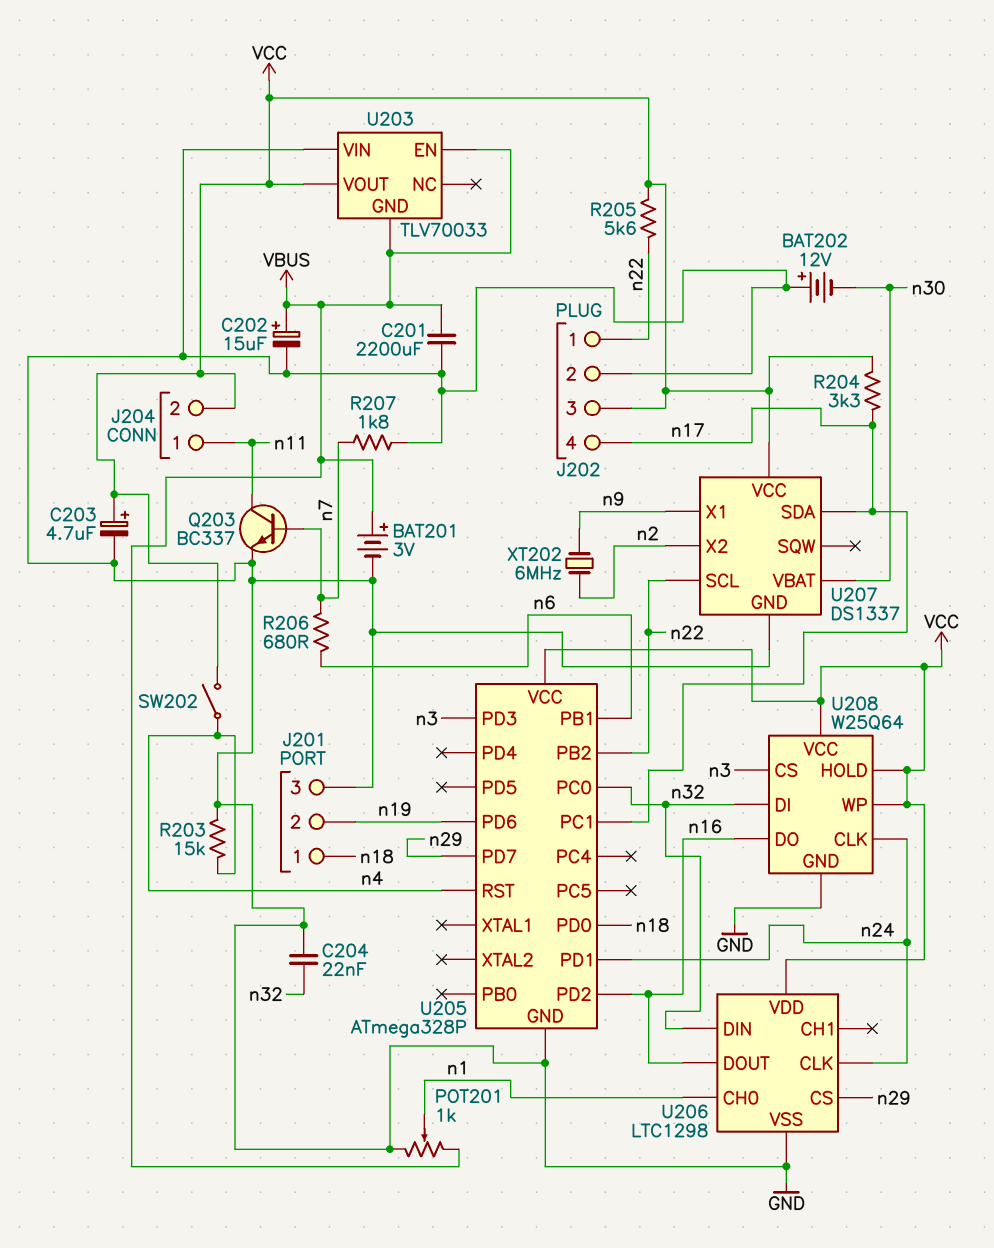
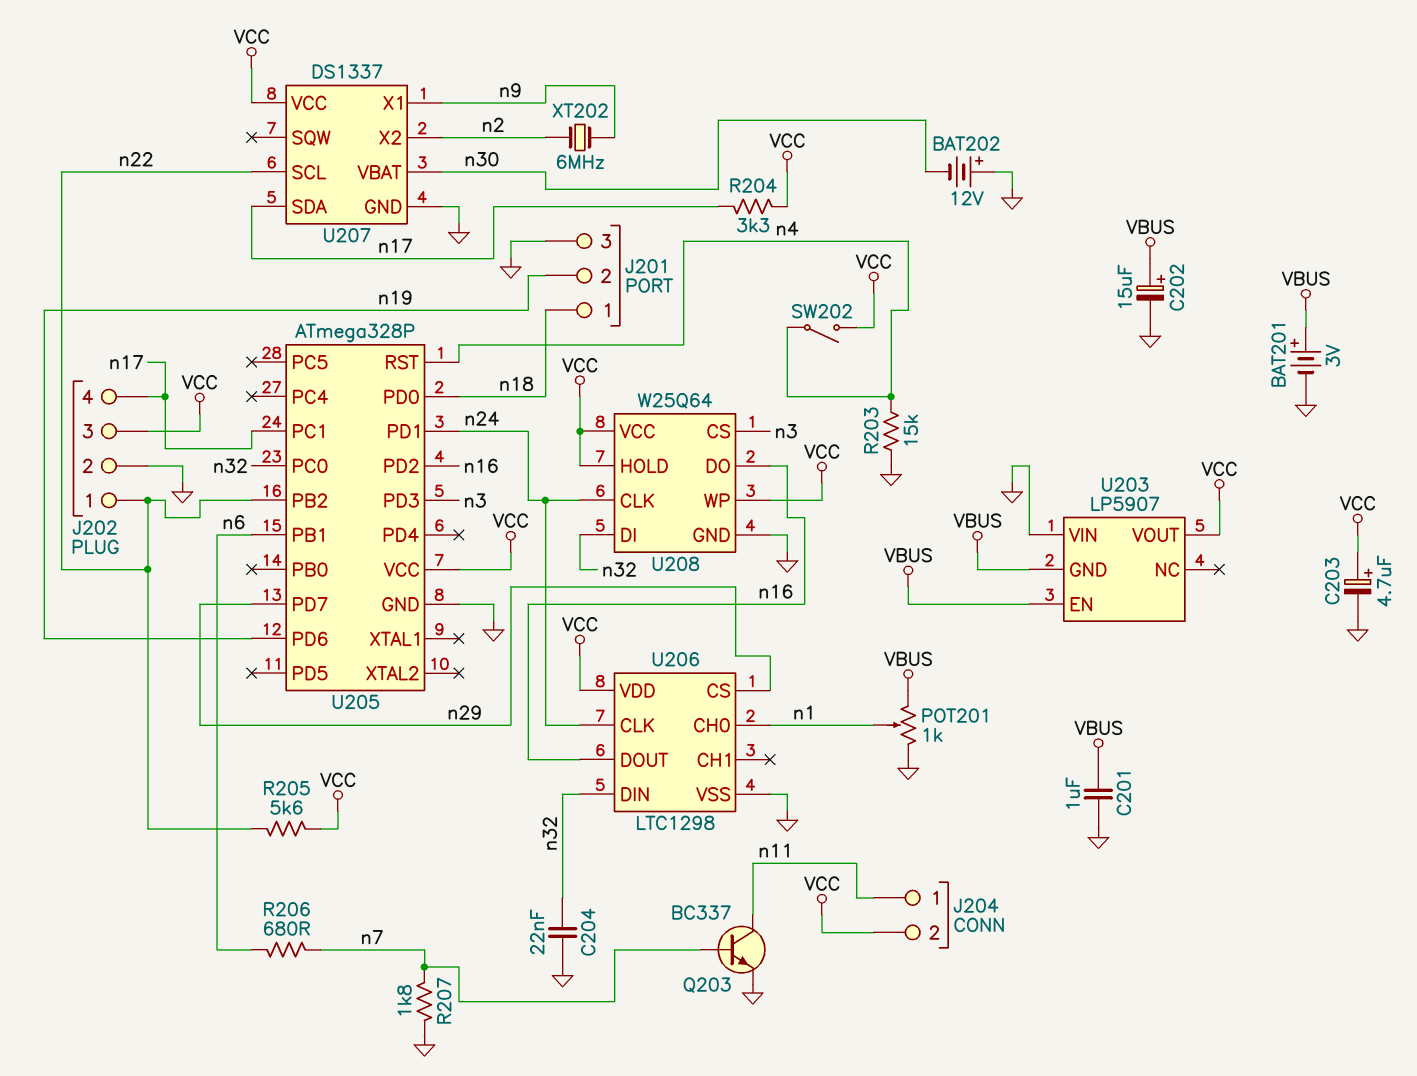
C201: 2200uF (GND, VBUS) -> 1uF (GND, VBUS)
U203: TLV70033 -> LP5907

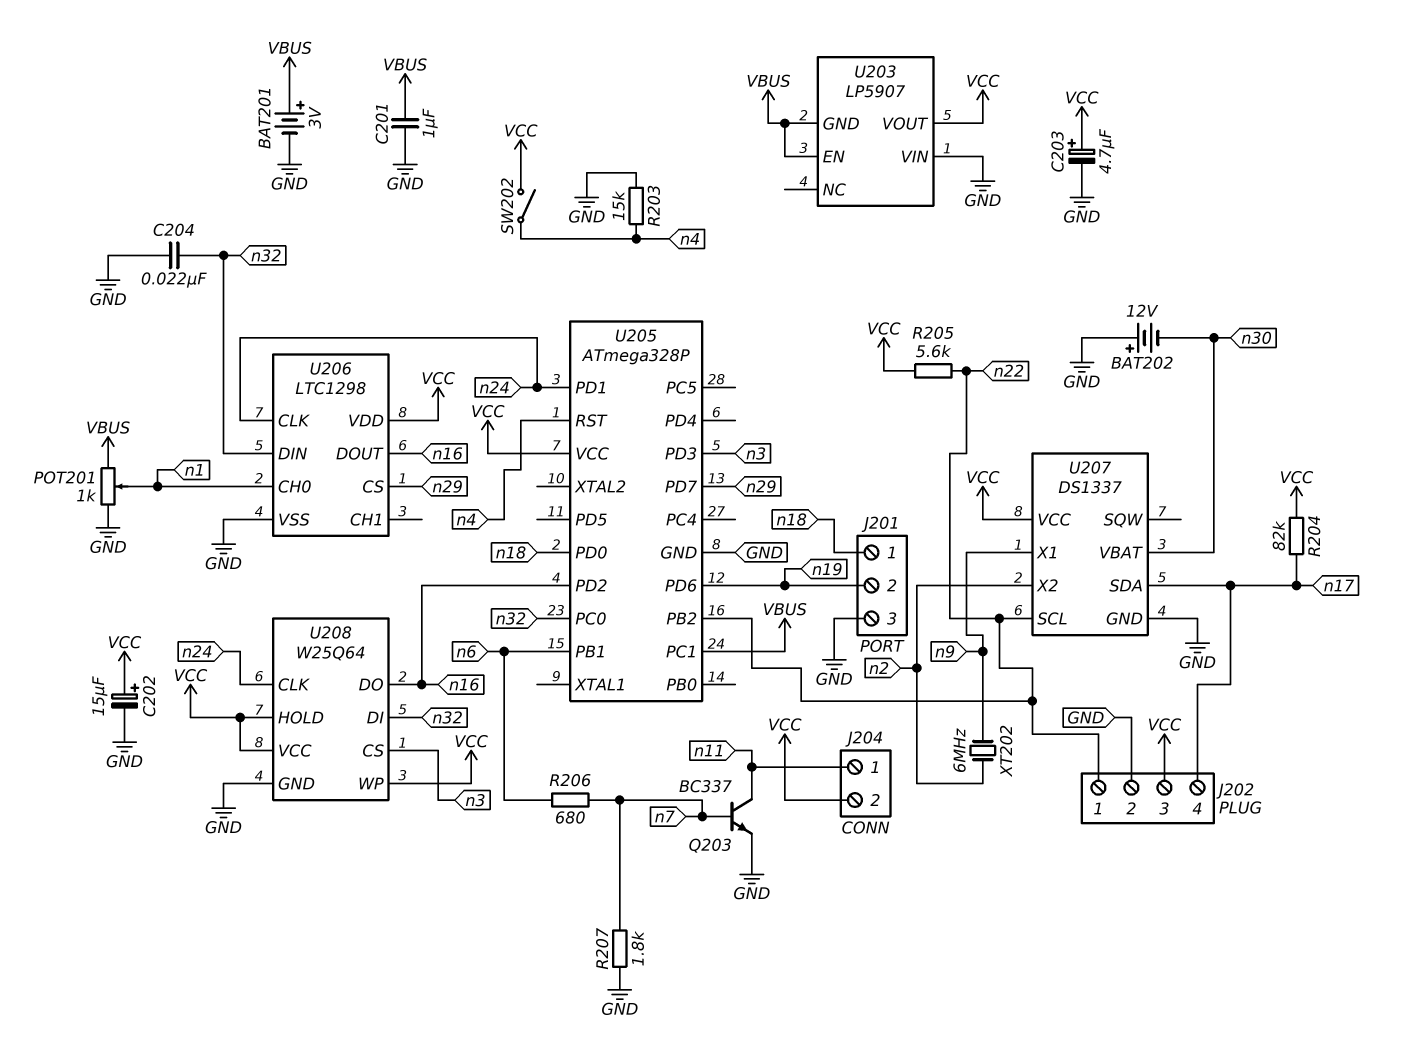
C202: 15uF (plus VBUS, minus GND) -> 15uF (plus VCC, minus GND)
R204: 3.3k (VCC, n17) -> 82k (VCC, n17)
U205 pin PC1: n17 -> VBUS

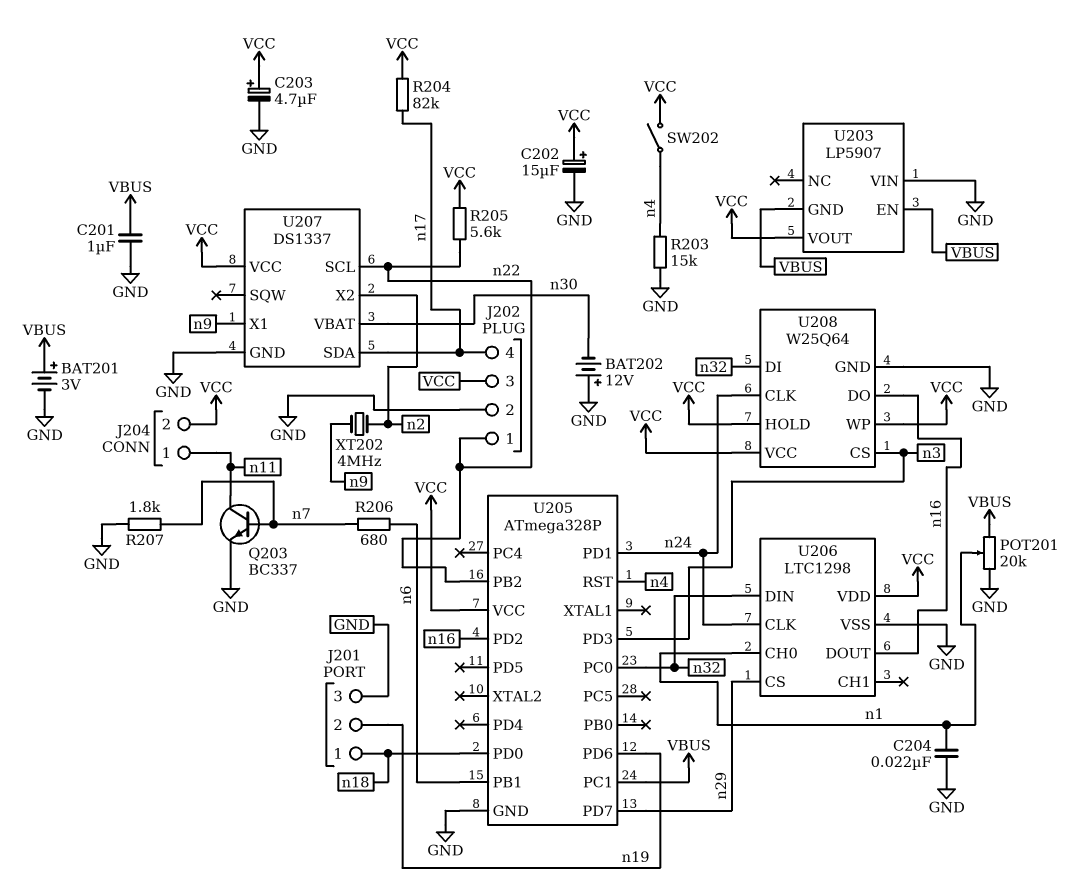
C204: 22nF (GND, n32) -> 22nF (GND, n1)
POT201: 1k (GND, VBUS, wiper n1) -> 20k (GND, VBUS, wiper n1)
XT202: 6MHz (n2, n9) -> 4MHz (n2, n9)

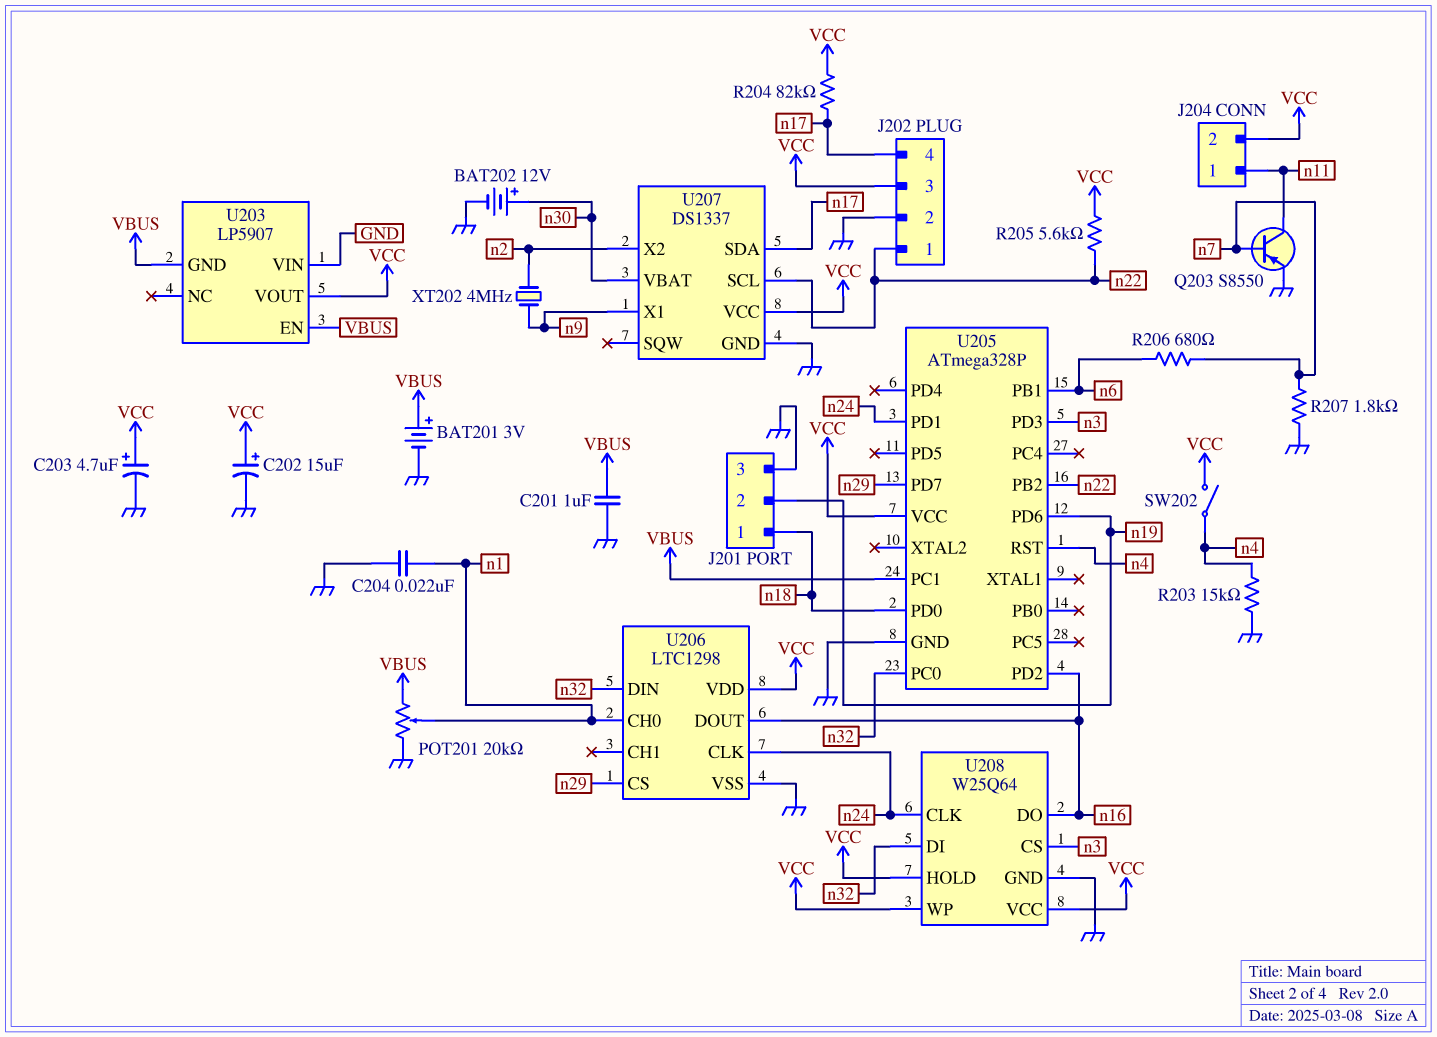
BAT202: 12V (plus GND, minus n30) -> 12V (plus n30, minus GND)
Q203: NPN BC337 (B n7, C n11, E GND) -> PNP S8550 (B n7, C n11, E GND)

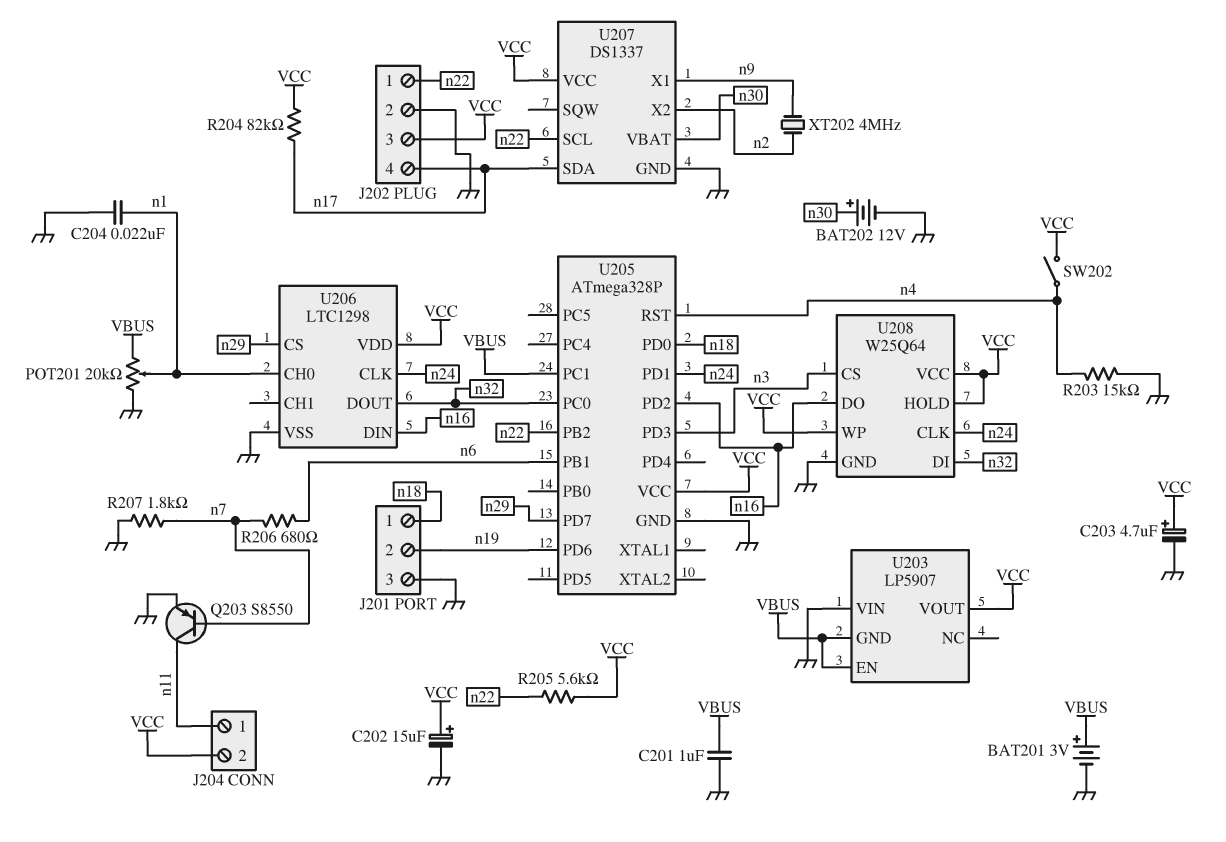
U206 pin DIN: n32 -> n16
U206 pin DOUT: n16 -> n32

